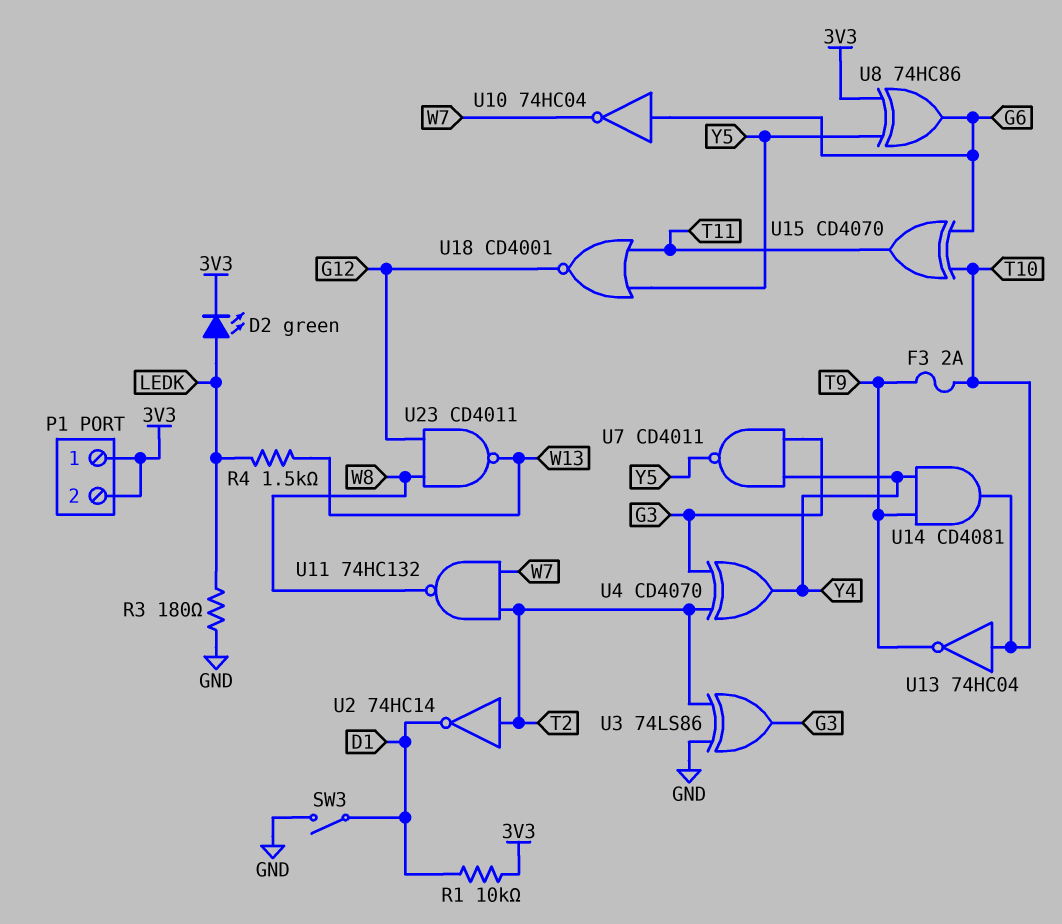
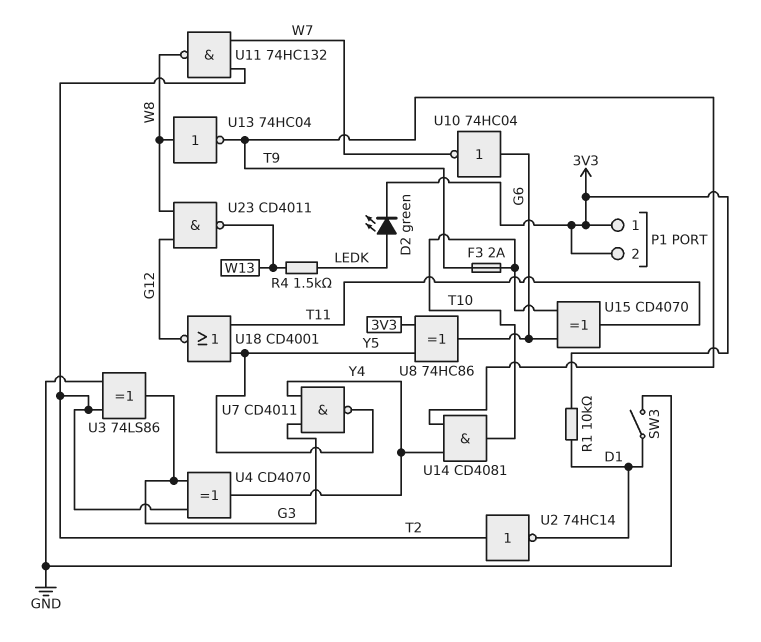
R3: 180 (GND, LEDK) -> none
U13: NOT 74HC04 (in T10, out T9) -> NOT 74HC04 (in W8, out T9)

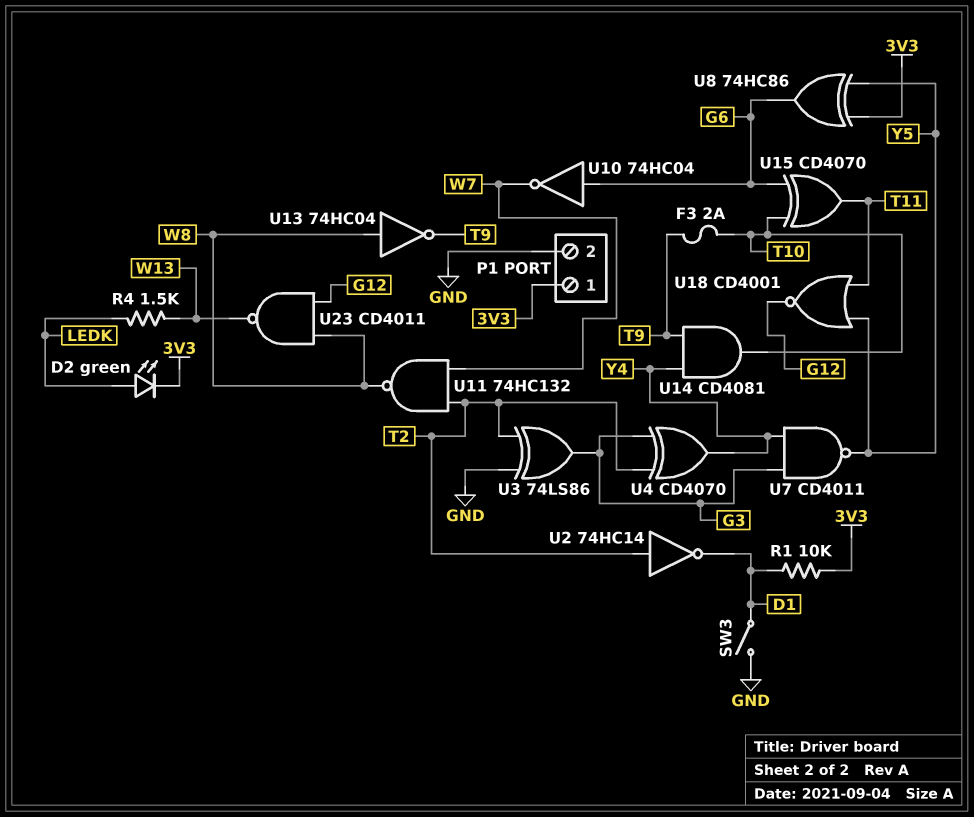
P1 pin 2: 3V3 -> GND

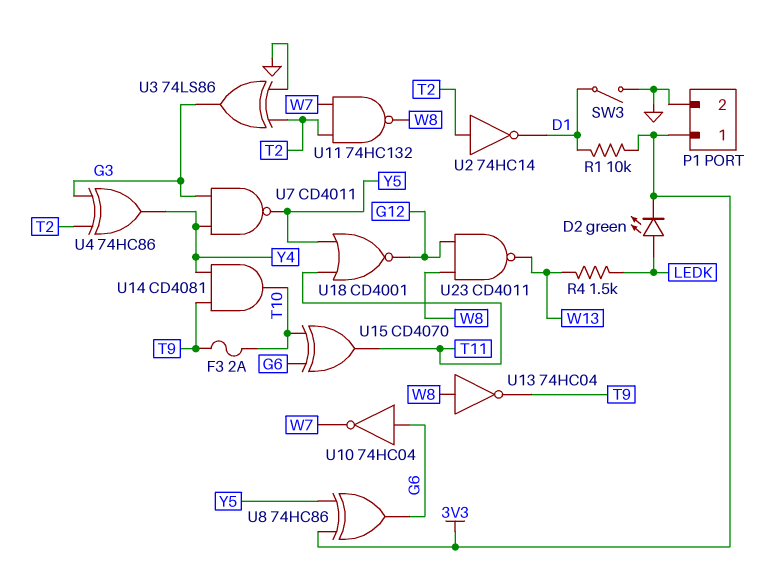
U4: XOR CD4070 (in G3, in T2, out Y4) -> XOR 74HC86 (in G3, in T2, out Y4)

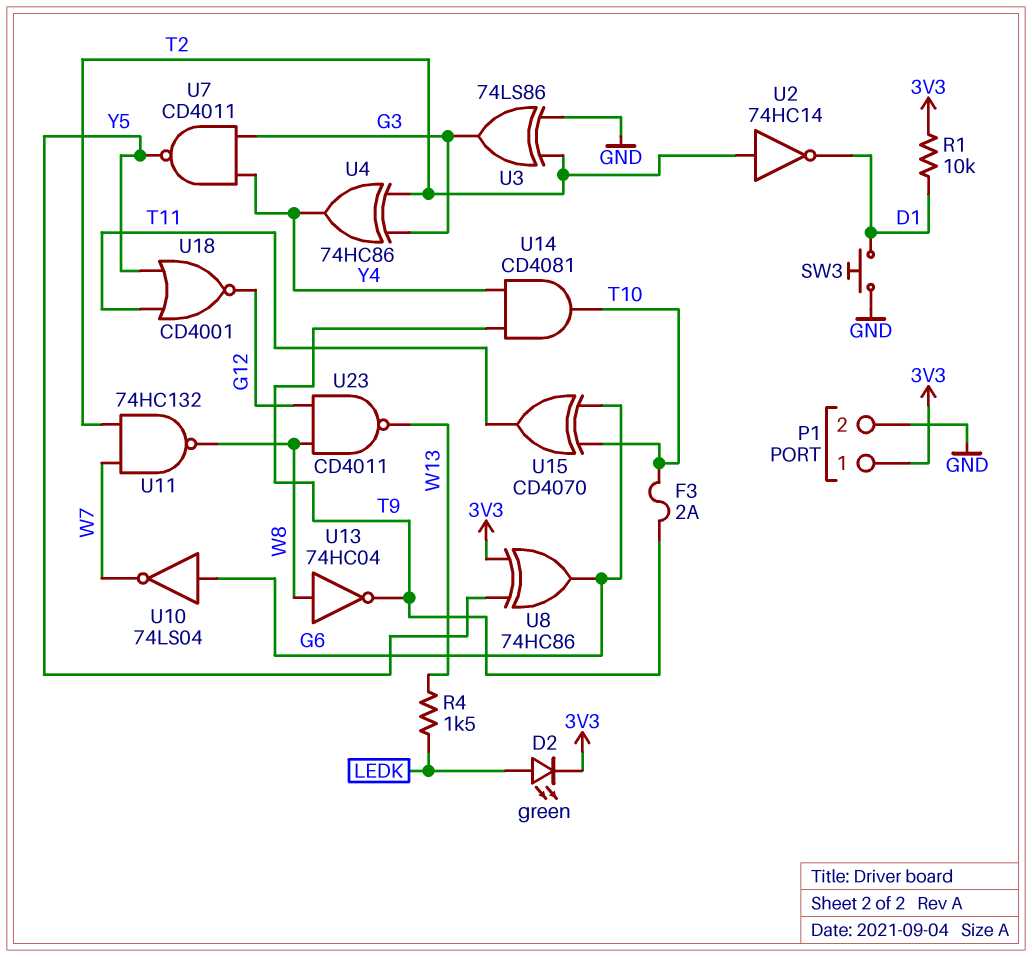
SW3: switch (D1, GND) -> button (D1, GND)
U10: NOT 74HC04 (in G6, out W7) -> NOT 74LS04 (in G6, out W7)

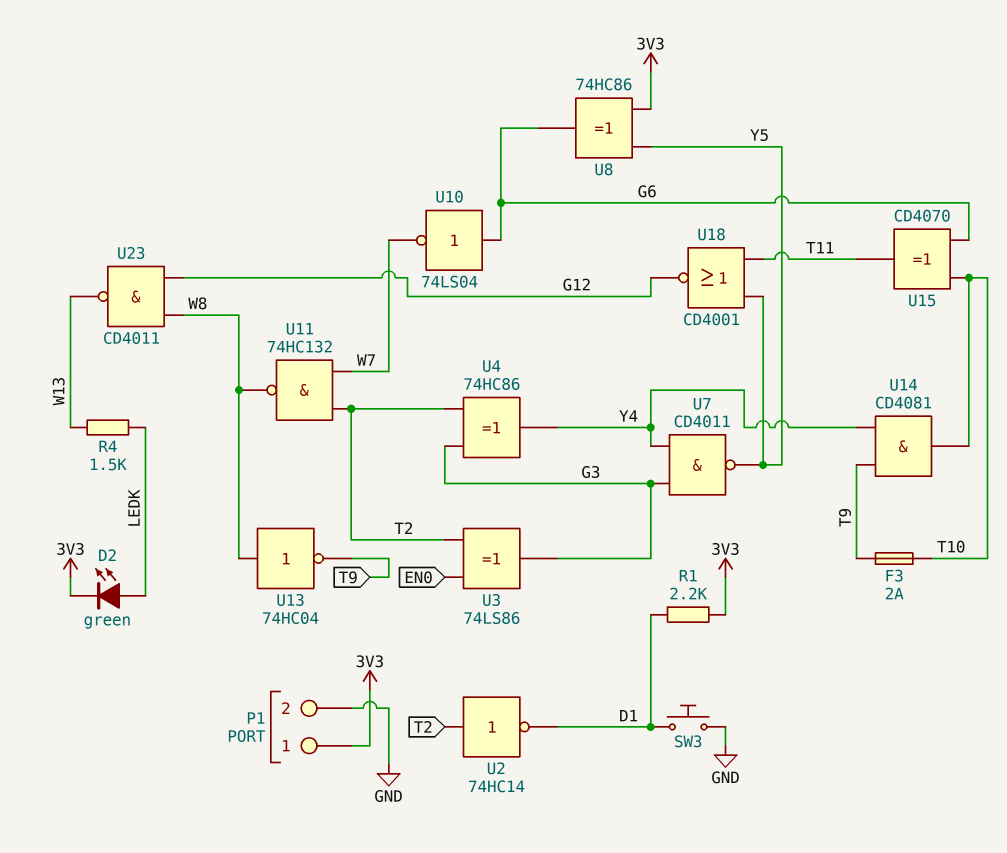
R1: 10k (3V3, D1) -> 2.2k (3V3, D1)
U3: XOR 74LS86 (in GND, in T2, out G3) -> XOR 74LS86 (in EN0, in T2, out G3)

